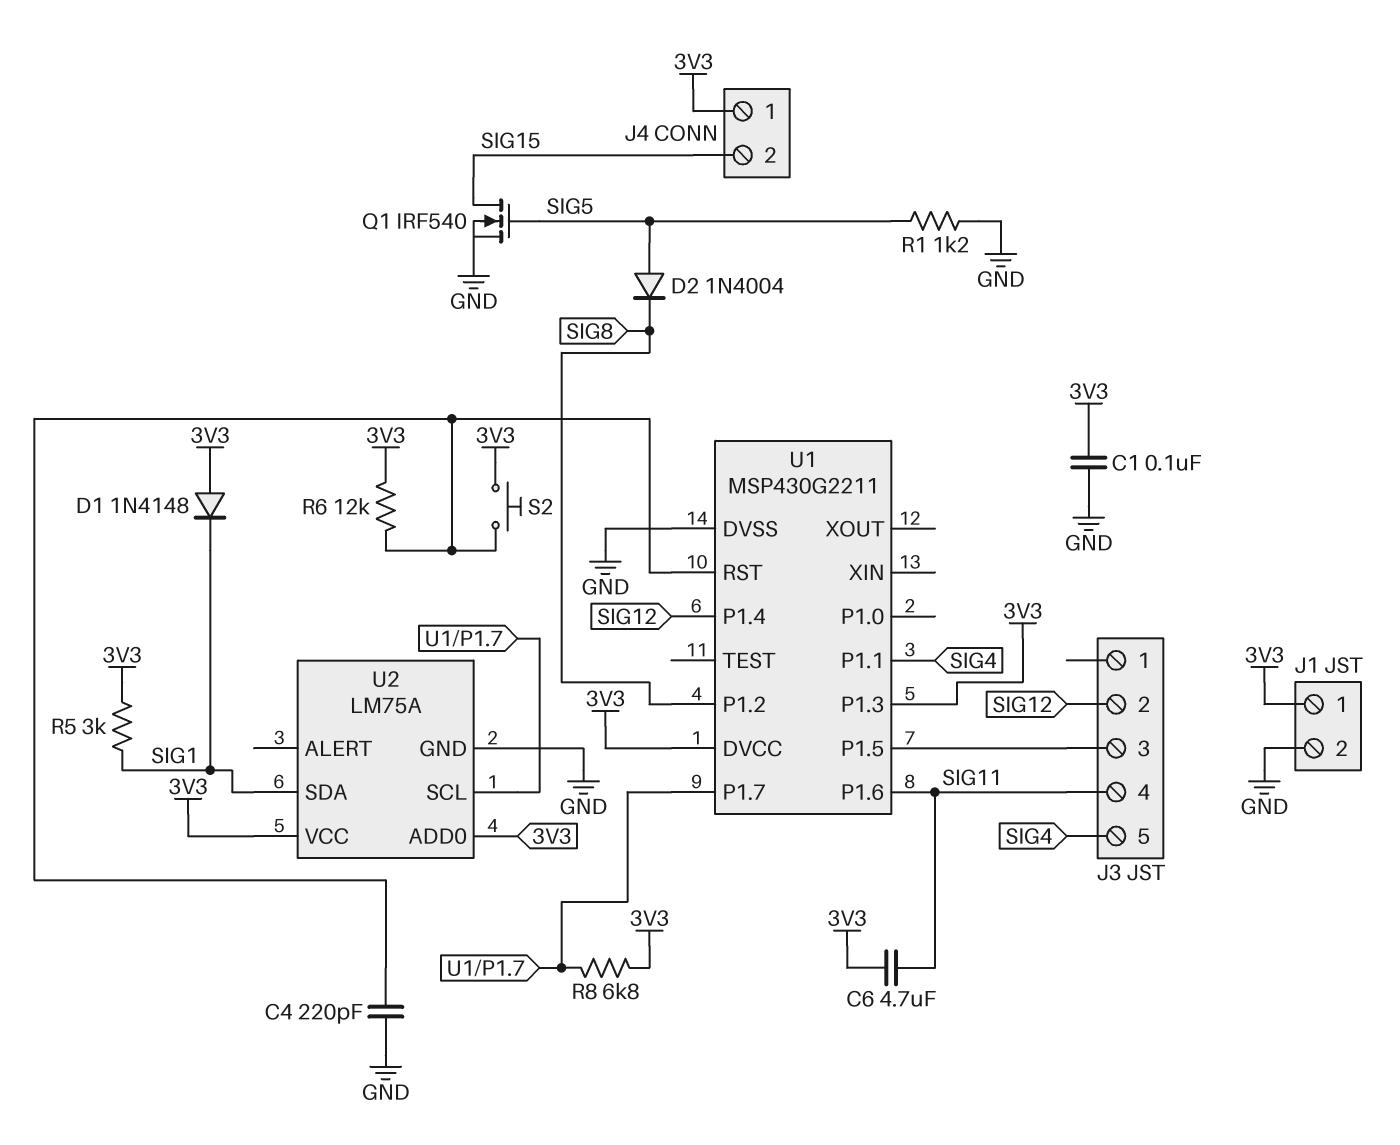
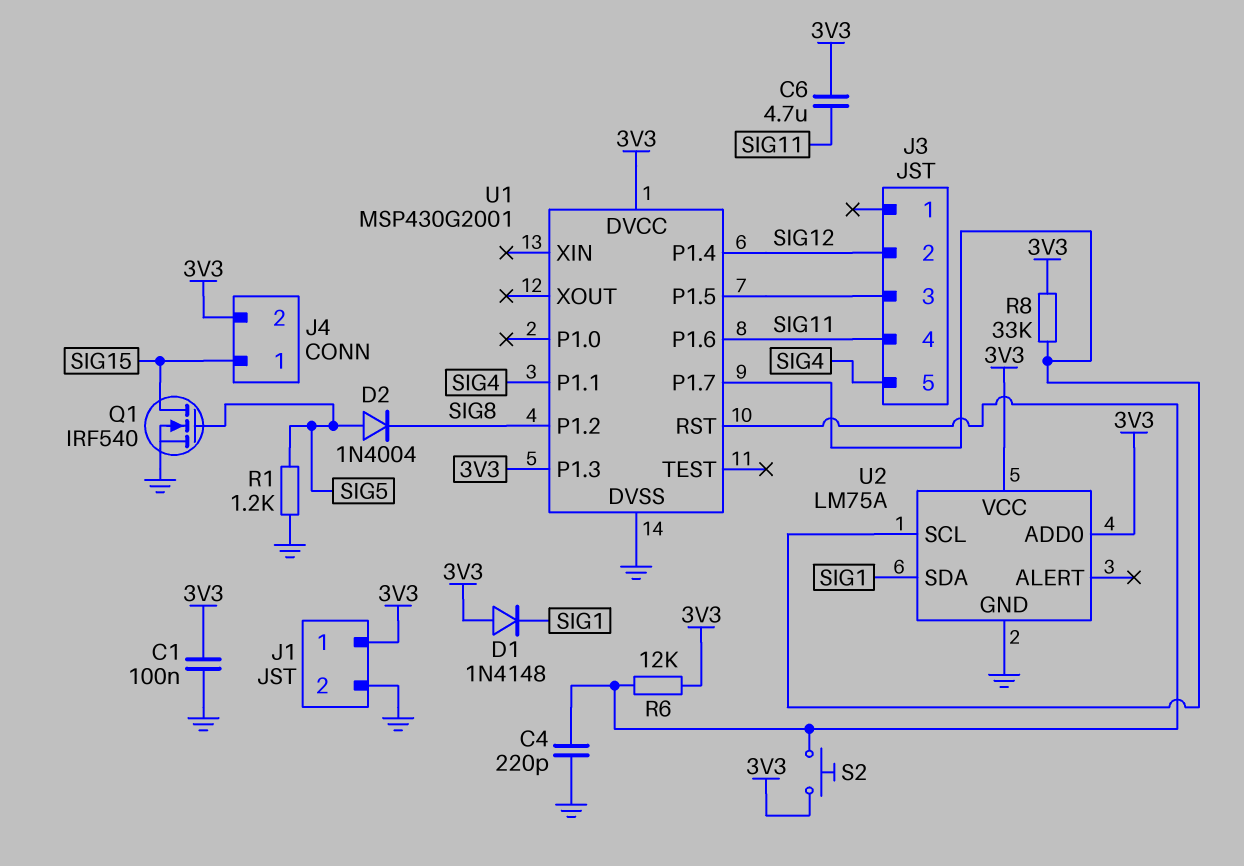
J4 pin 1: 3V3 -> SIG15
J4 pin 2: SIG15 -> 3V3
R5: 3k (3V3, SIG1) -> none
R8: 6.8k (3V3, U1/P1.7) -> 33k (3V3, U1/P1.7)
U1: MSP430G2211 -> MSP430G2001

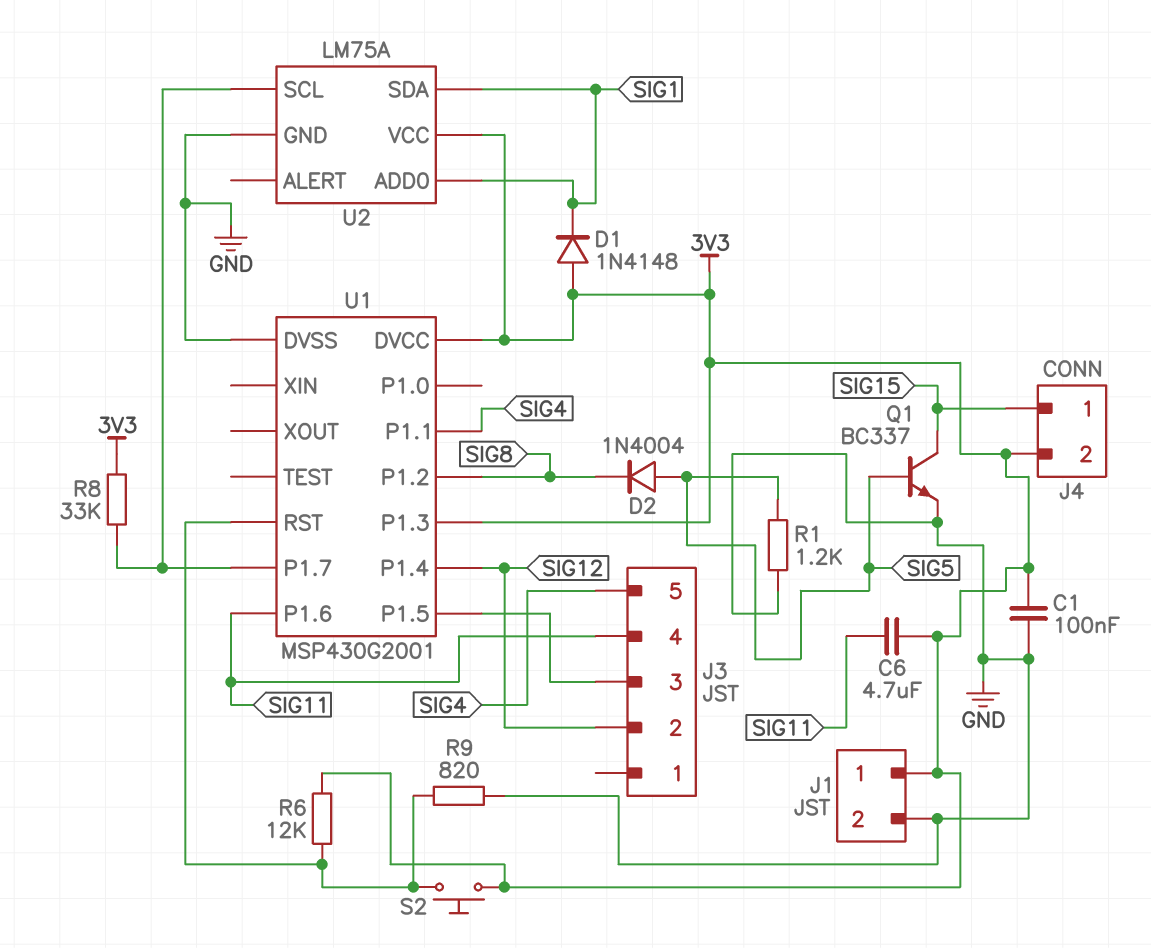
C4: 220pF (GND, U1/RST) -> none
Q1: NMOS IRF540 (G SIG5, D SIG15, S GND) -> NPN BC337 (B SIG5, C SIG15, E GND)
R9: none -> 820 (GND, U1/RST)
U2 pin ADD0: 3V3 -> SIG1

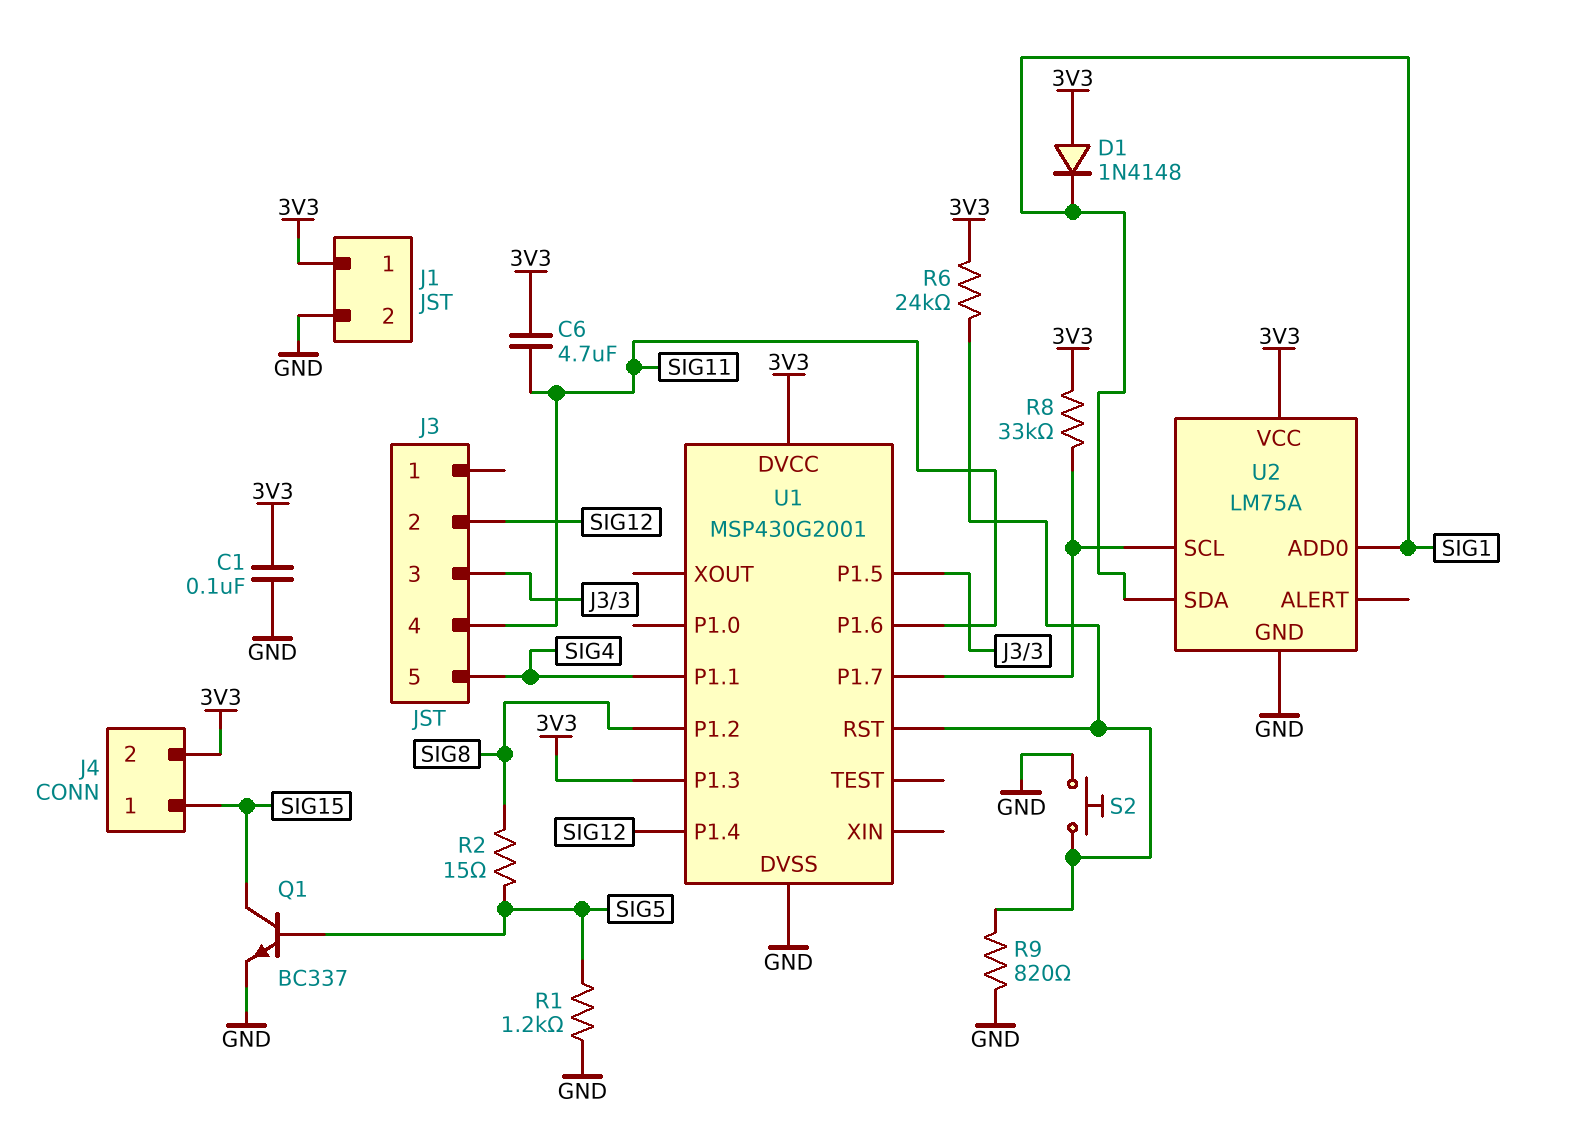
D2: diode 1N4004 (A SIG5, K SIG8) -> none
R2: none -> 15 (SIG5, SIG8)
R6: 12k (3V3, U1/RST) -> 24k (3V3, U1/RST)
S2: button (3V3, U1/RST) -> button (GND, U1/RST)

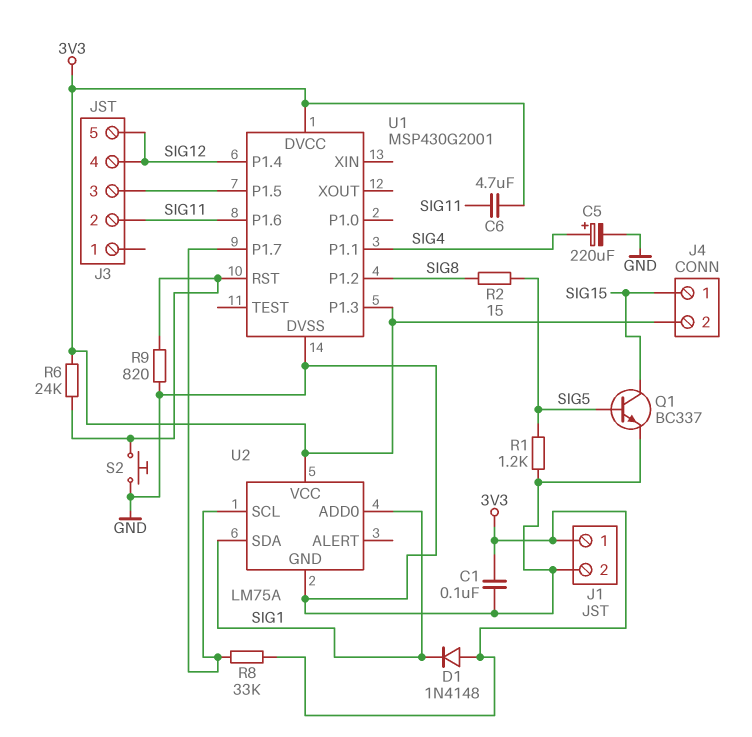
C5: none -> 220uF (plus SIG4, minus GND)
J3 pin 2: SIG12 -> SIG11
J3 pin 4: SIG11 -> SIG12
J3 pin 5: SIG4 -> SIG12

